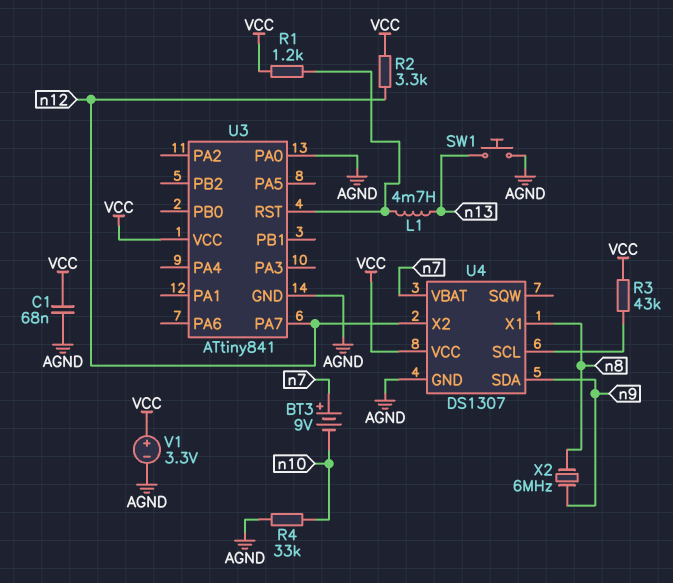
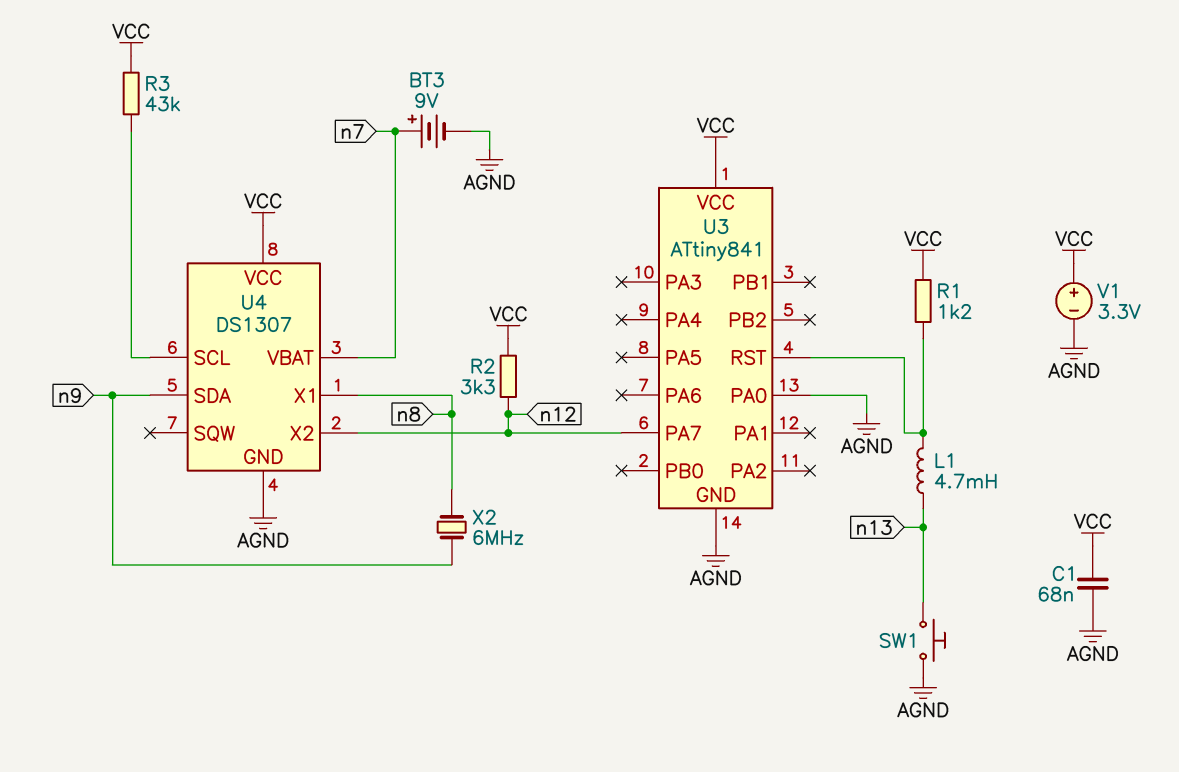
BT3: 9V (plus n7, minus n10) -> 9V (plus n7, minus AGND)
R4: 33k (AGND, n10) -> none

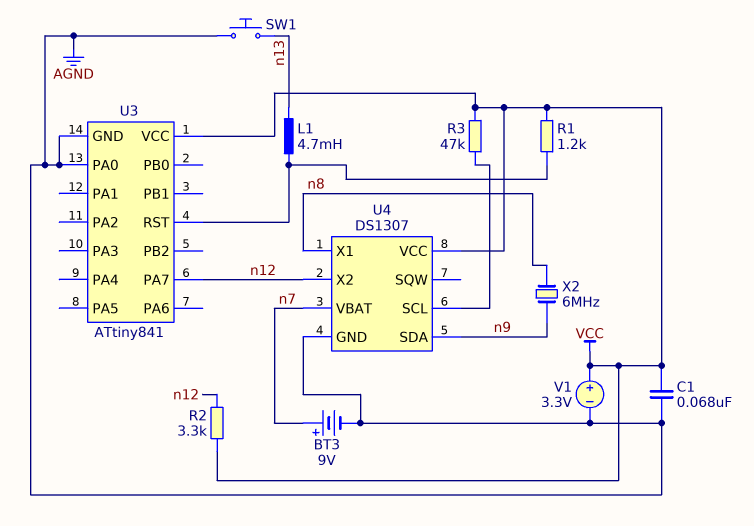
R3: 43k (U4/SCL, VCC) -> 47k (U4/SCL, VCC)

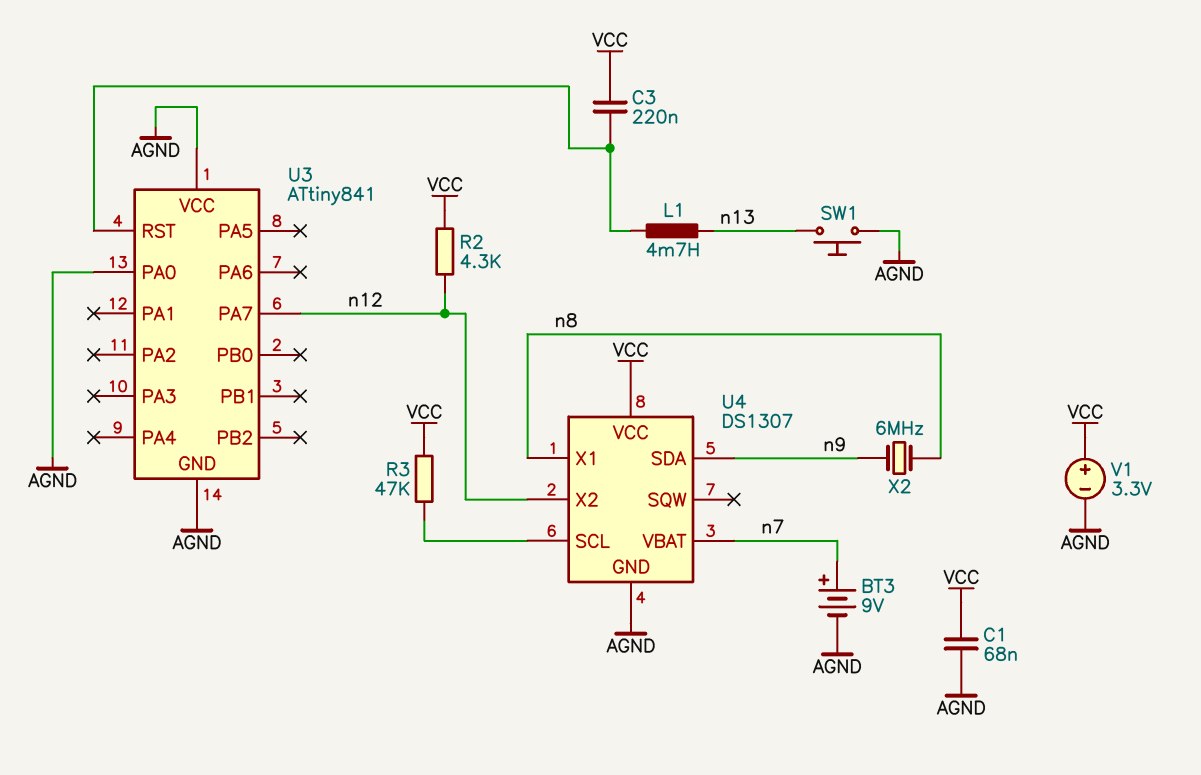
C3: none -> 220nF (U3/RST, VCC)
R1: 1.2k (U3/RST, VCC) -> none
R2: 3.3k (VCC, n12) -> 4.3k (VCC, n12)
U3 pin VCC: VCC -> AGND

